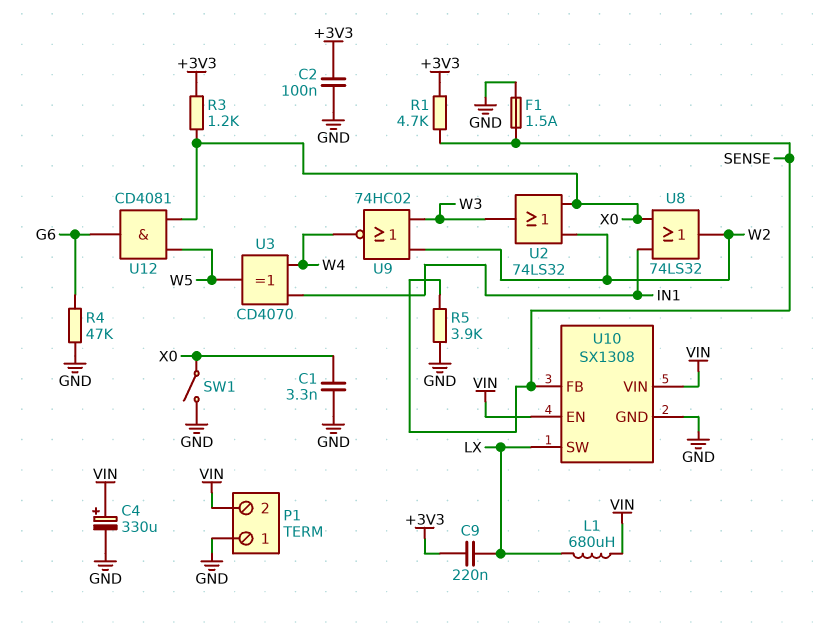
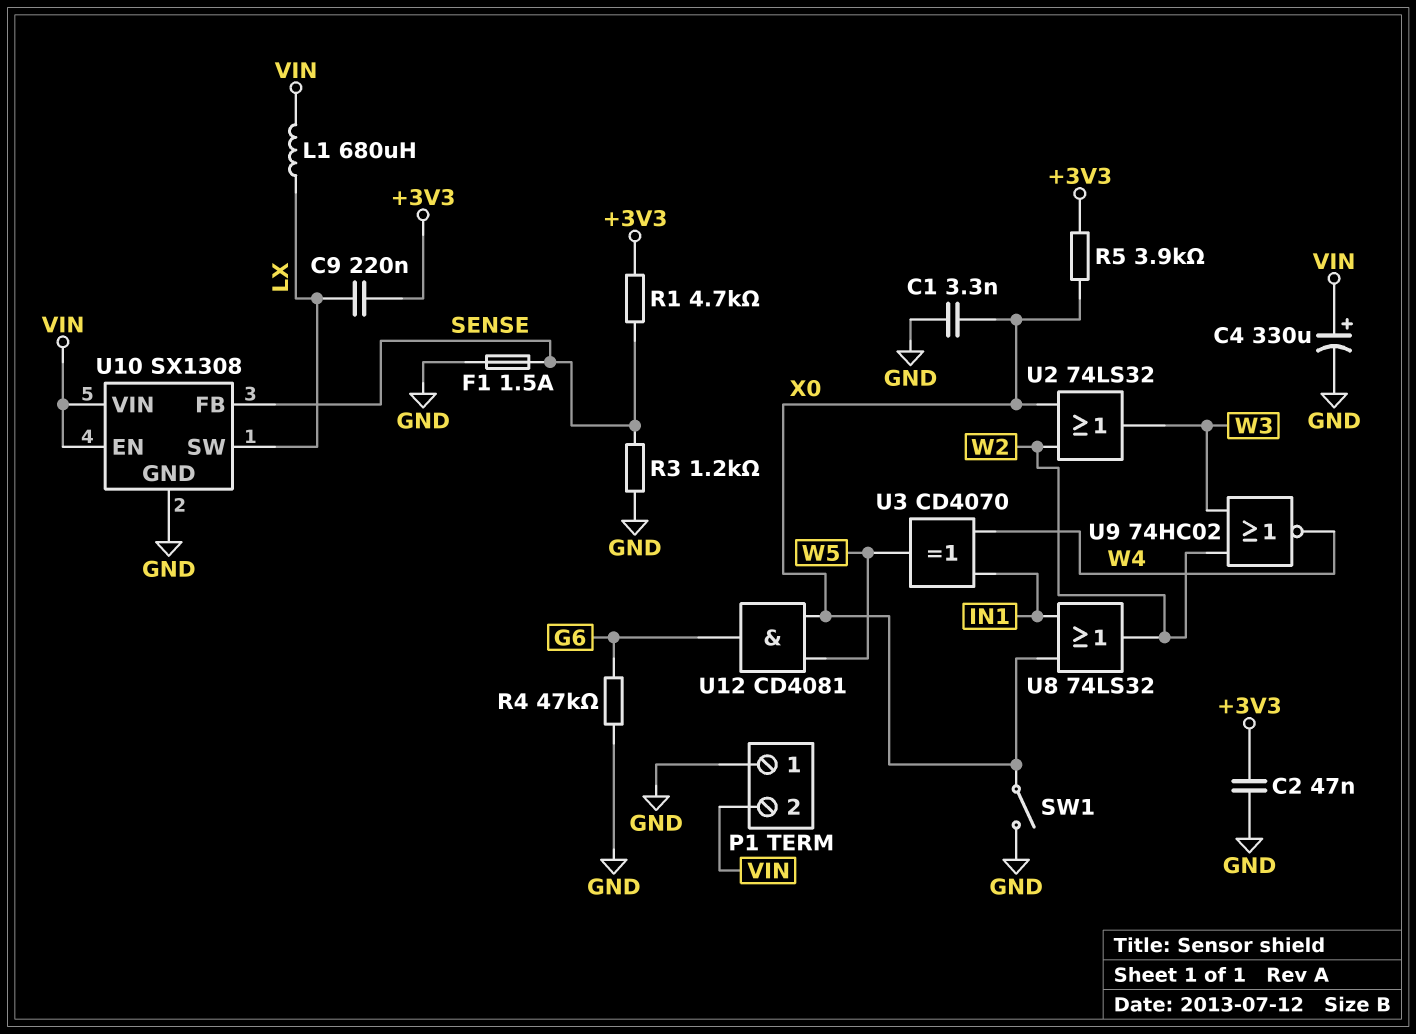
C2: 100nF (+3V3, GND) -> 47nF (+3V3, GND)
R3: 1.2k (+3V3, X0) -> 1.2k (GND, SENSE)
R5: 3.9k (GND, SENSE) -> 3.9k (+3V3, X0)

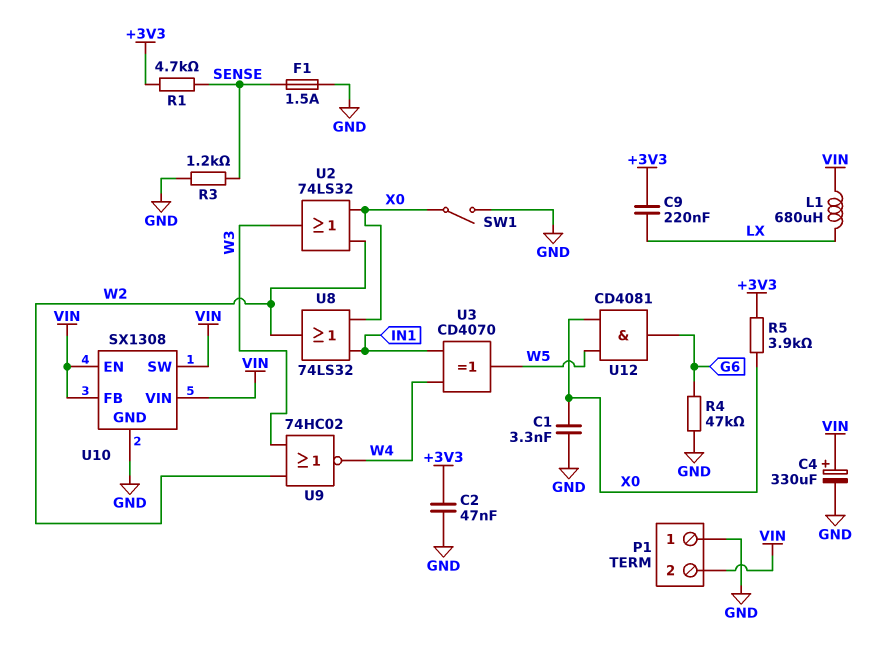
U10 pin FB: SENSE -> VIN
U10 pin SW: LX -> VIN

